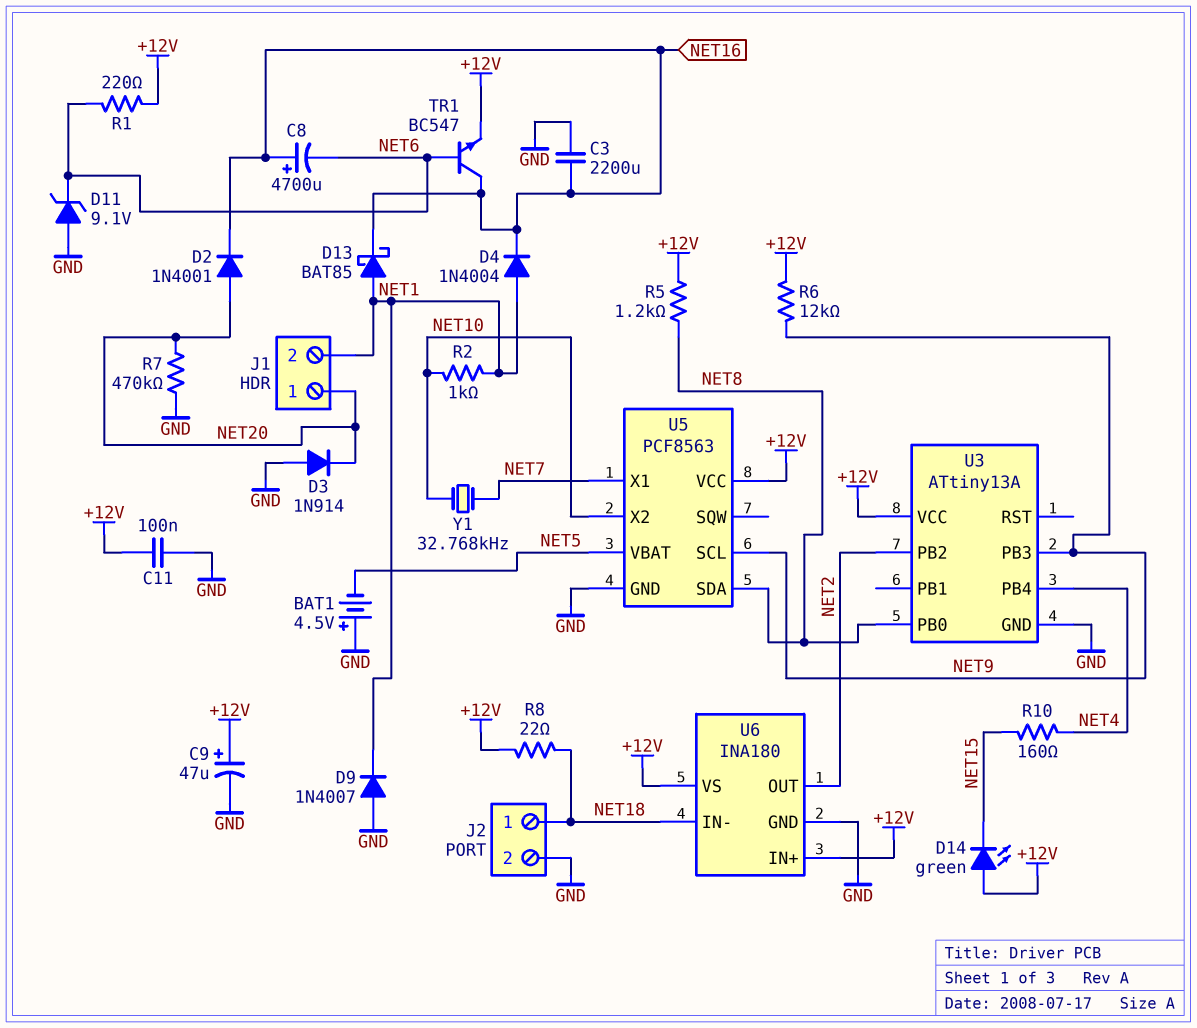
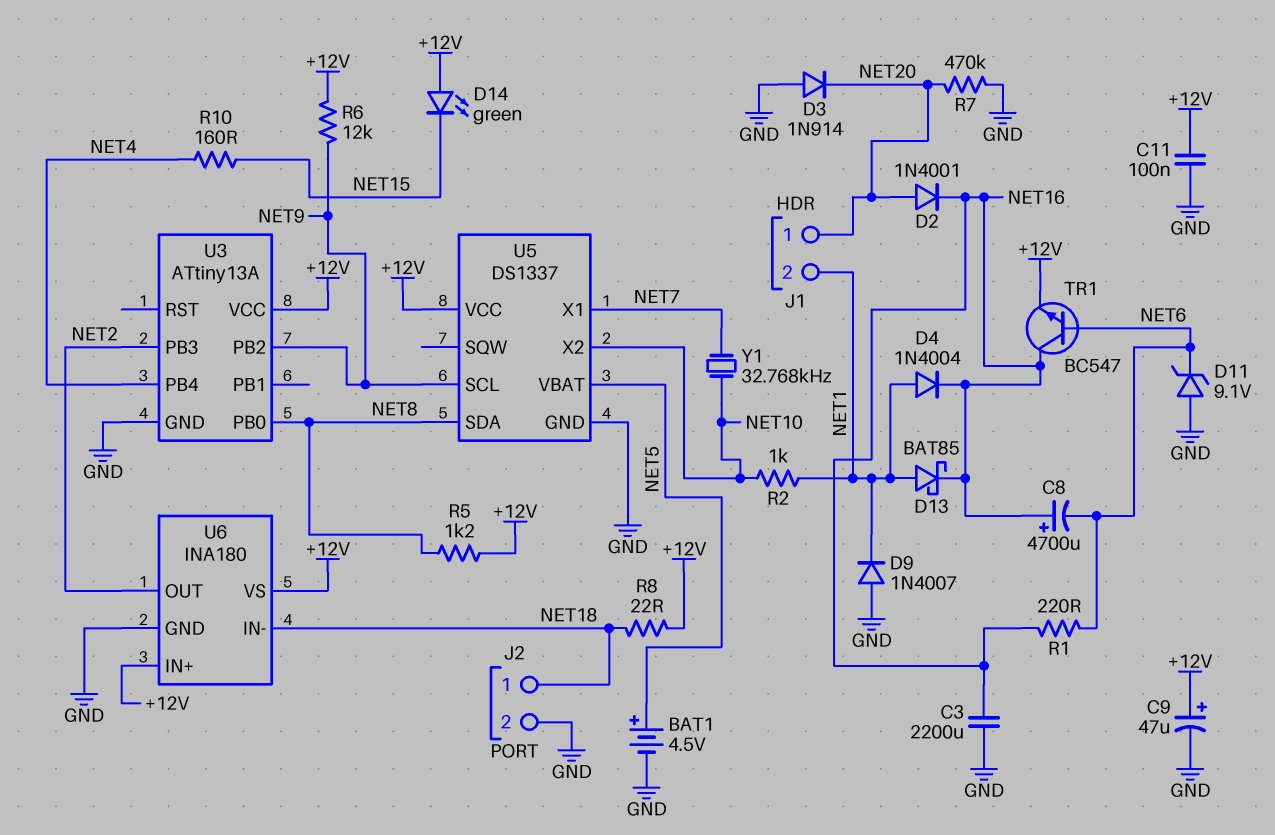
BAT1: 4.5V (plus GND, minus NET5) -> 4.5V (plus NET5, minus GND)
R1: 220 (+12V, NET6) -> 220 (NET6, NET16)
U3 pin PB2: NET2 -> NET9
U3 pin PB3: NET9 -> NET2
U5: PCF8563 -> DS1337

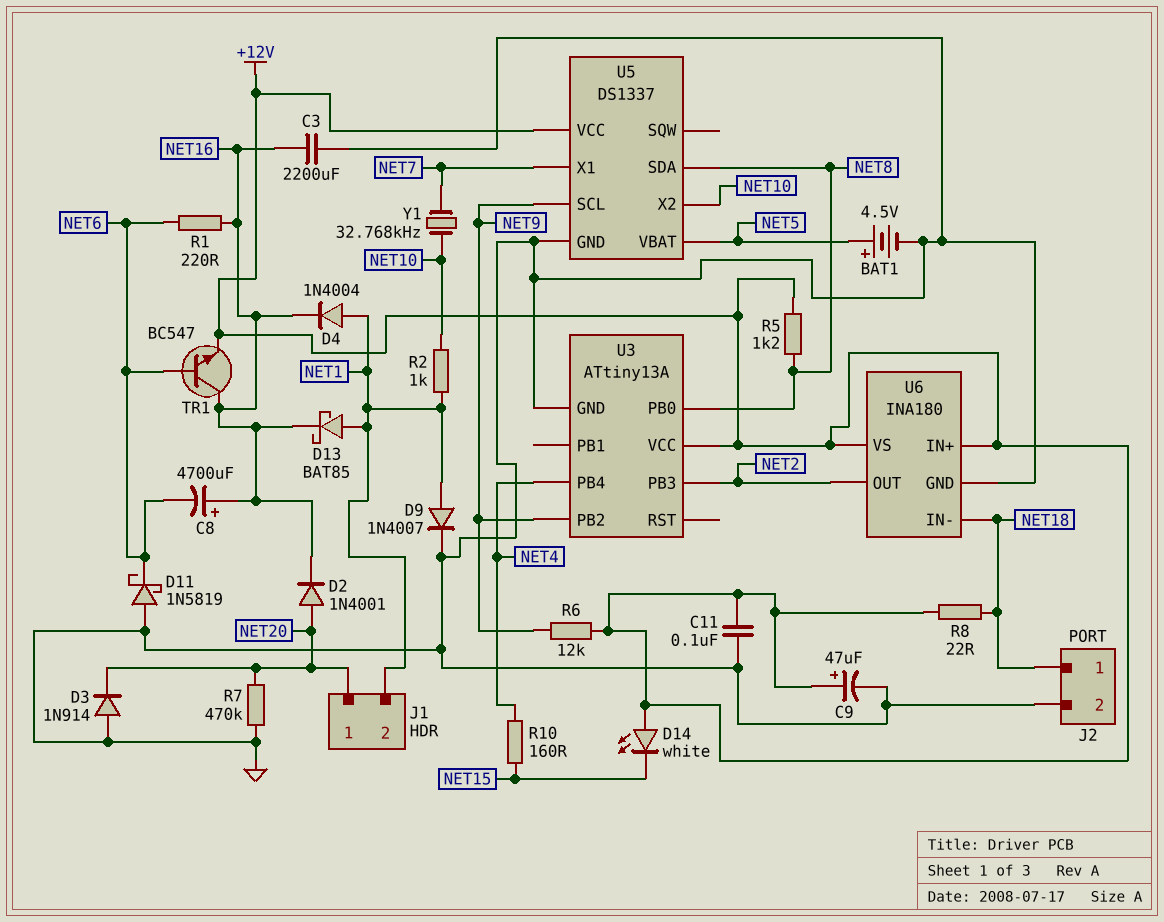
D9: diode 1N4007 (A GND, K NET1) -> diode 1N4007 (A NET1, K GND)
D11: zener 9.1V (A GND, K NET6) -> schottky 1N5819 (A GND, K NET6)
D14: LED green (A +12V, K NET15) -> LED white (A +12V, K NET15)

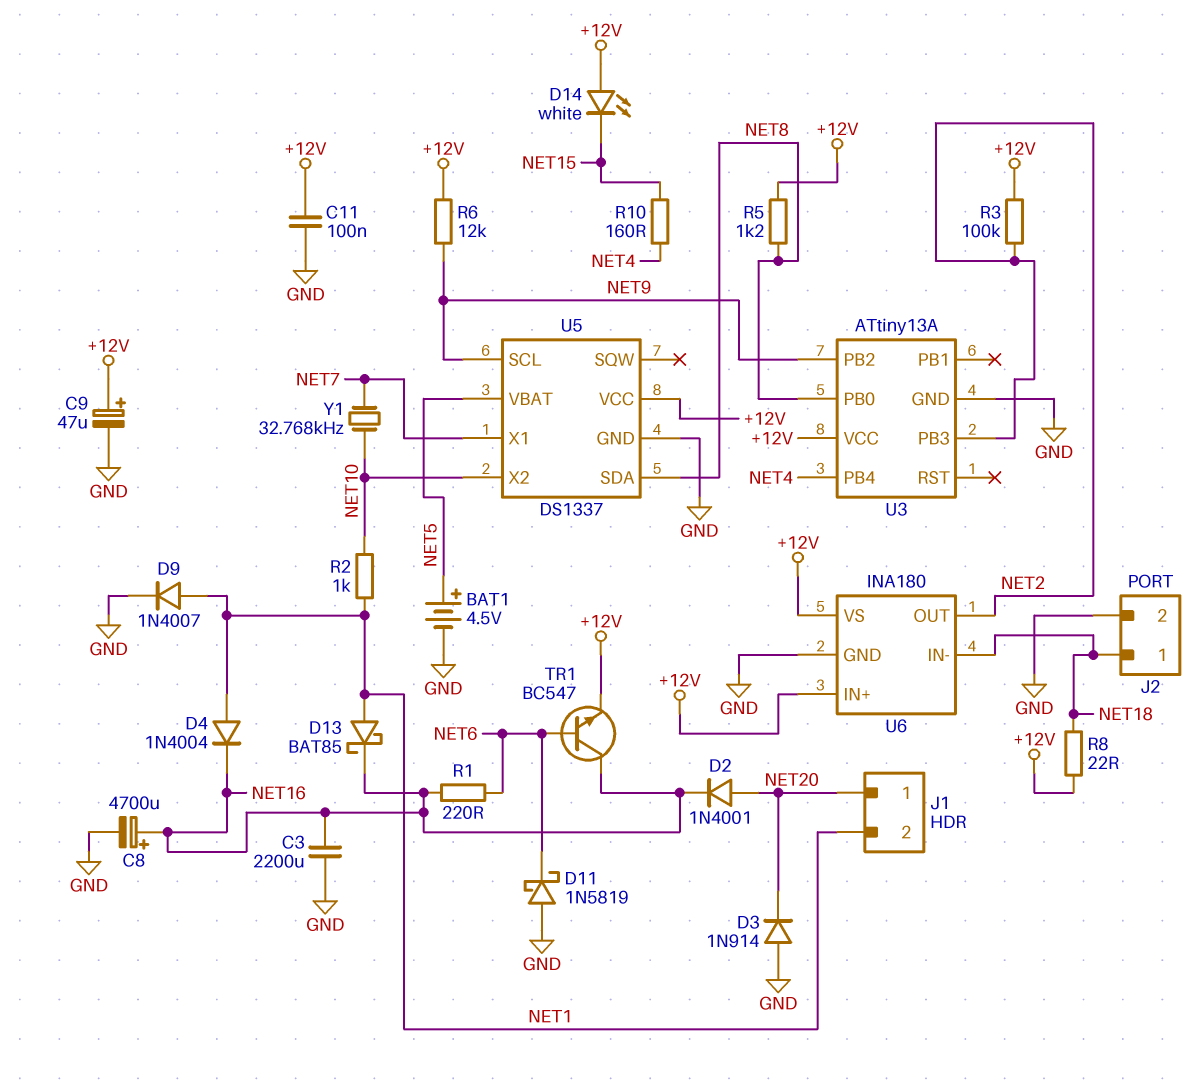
C8: 4700uF (plus NET16, minus NET6) -> 4700uF (plus NET16, minus GND)
R3: none -> 100k (+12V, NET2)
R7: 470k (GND, NET20) -> none

